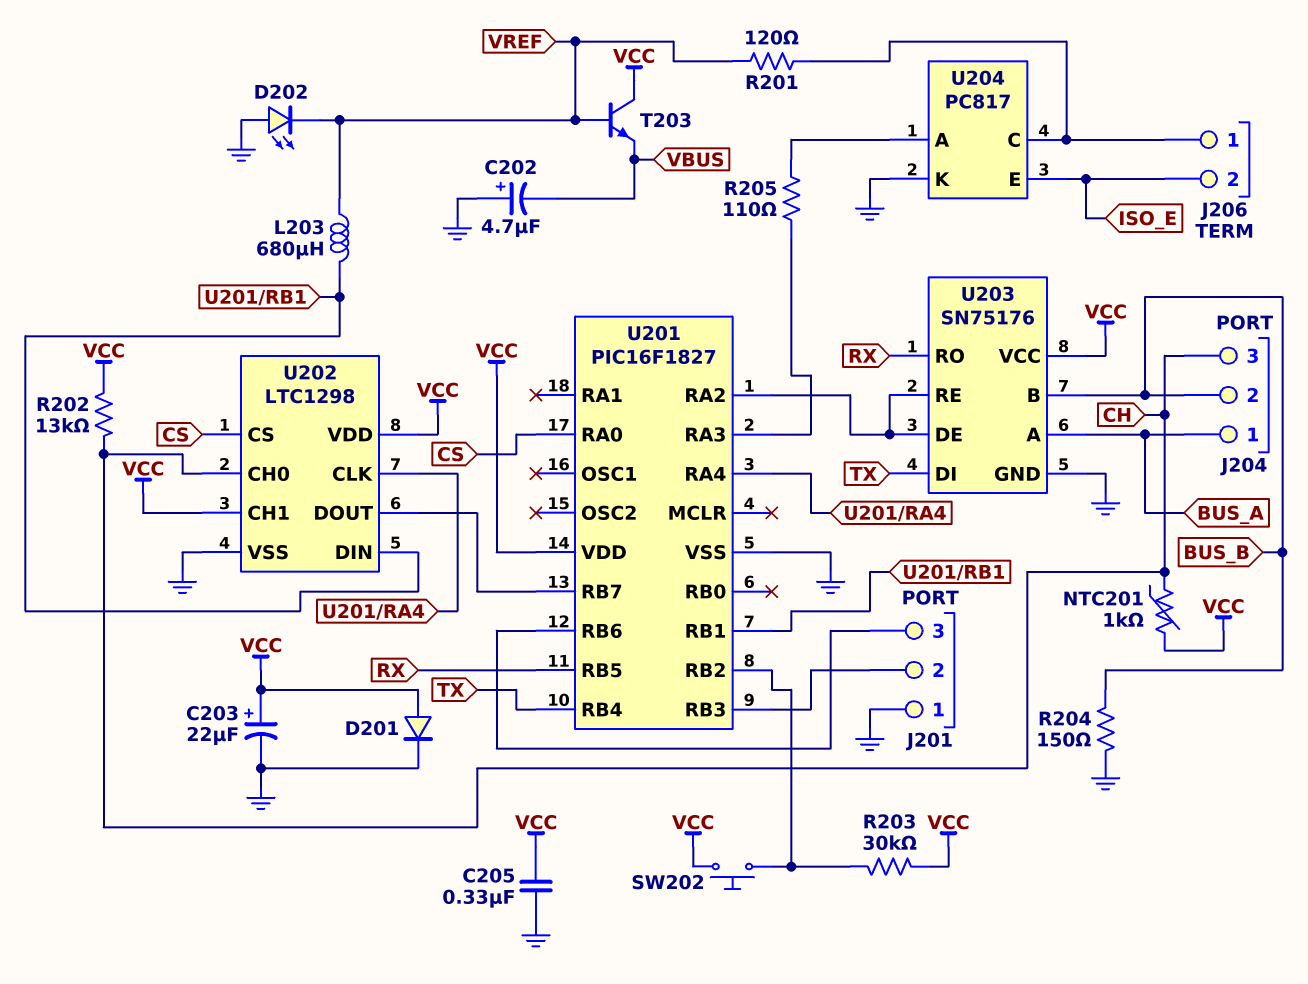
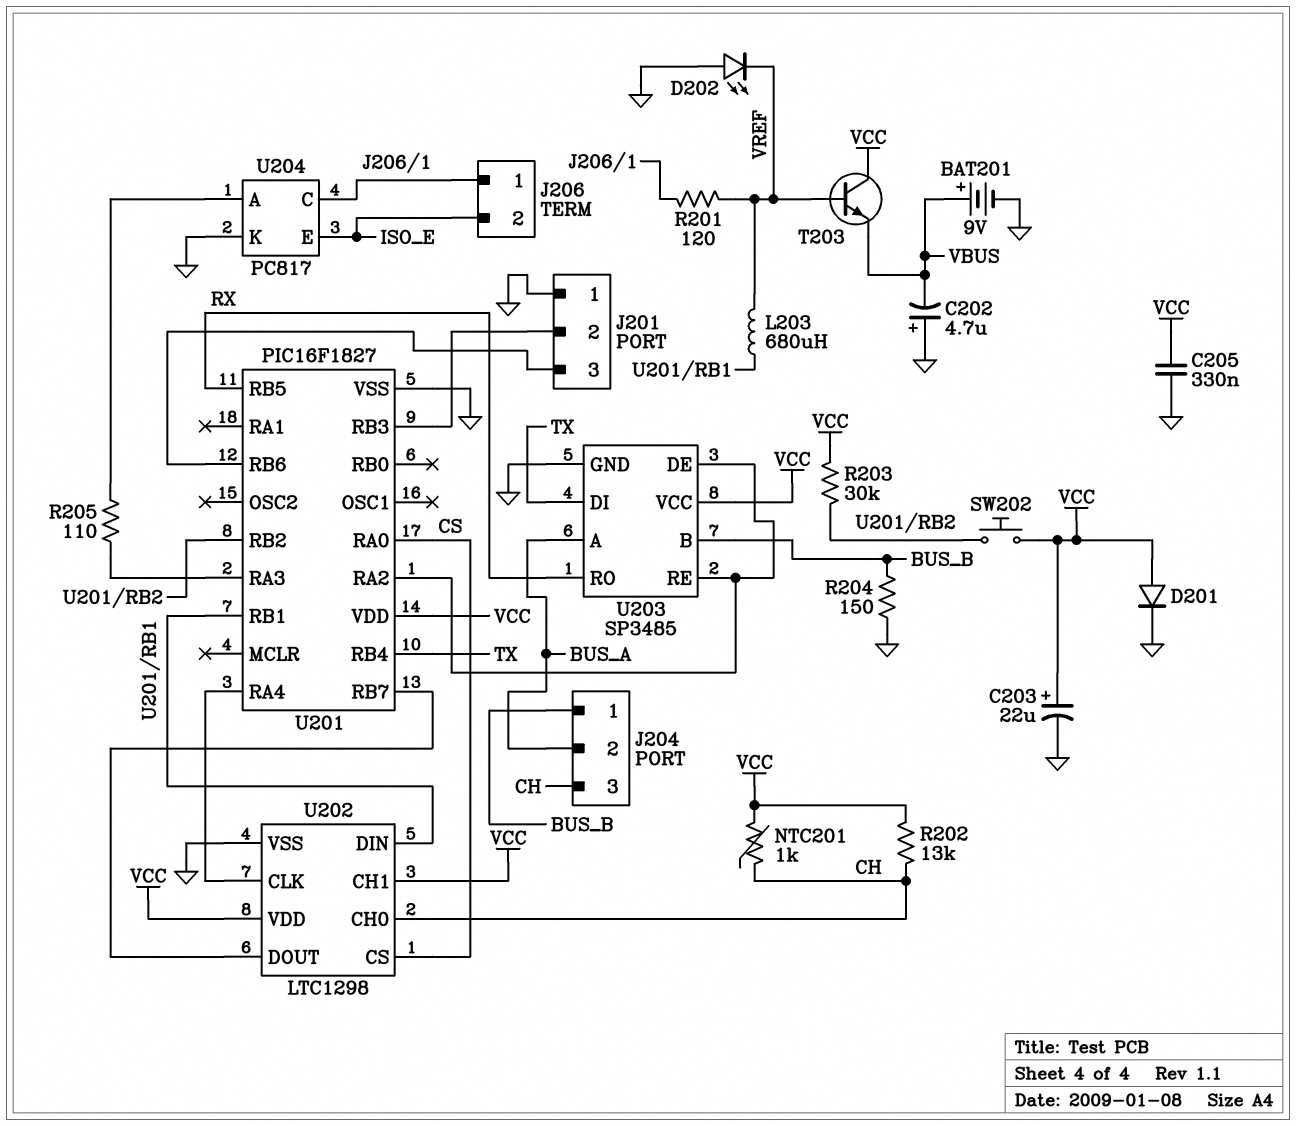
BAT201: none -> 9V (plus VBUS, minus GND)
J204 pin 1: BUS_A -> BUS_B
J204 pin 2: BUS_B -> BUS_A
U203: SN75176 -> SP3485

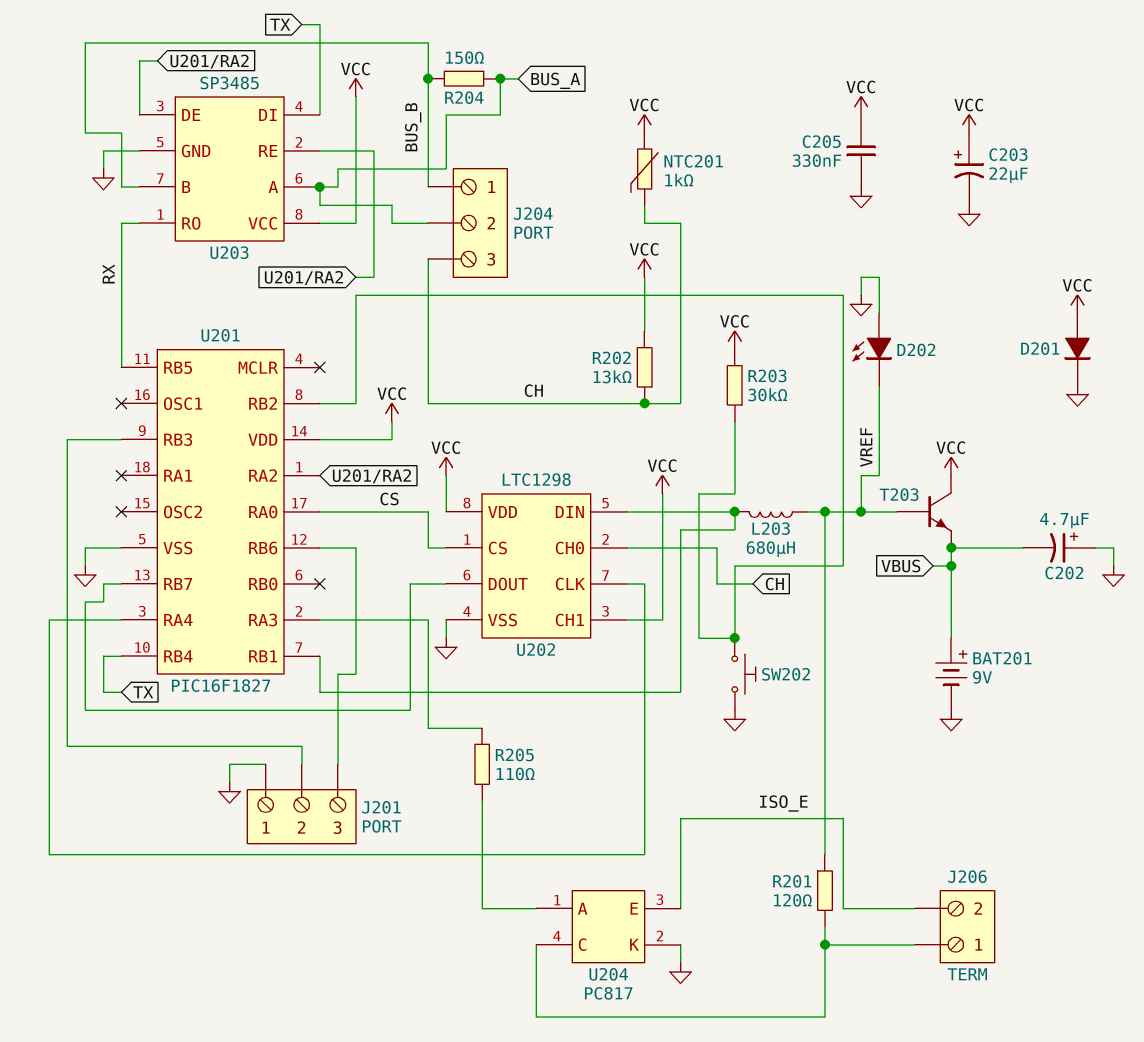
R204: 150 (BUS_B, GND) -> 150 (BUS_A, BUS_B)
SW202: button (U201/RB2, VCC) -> button (GND, U201/RB2)

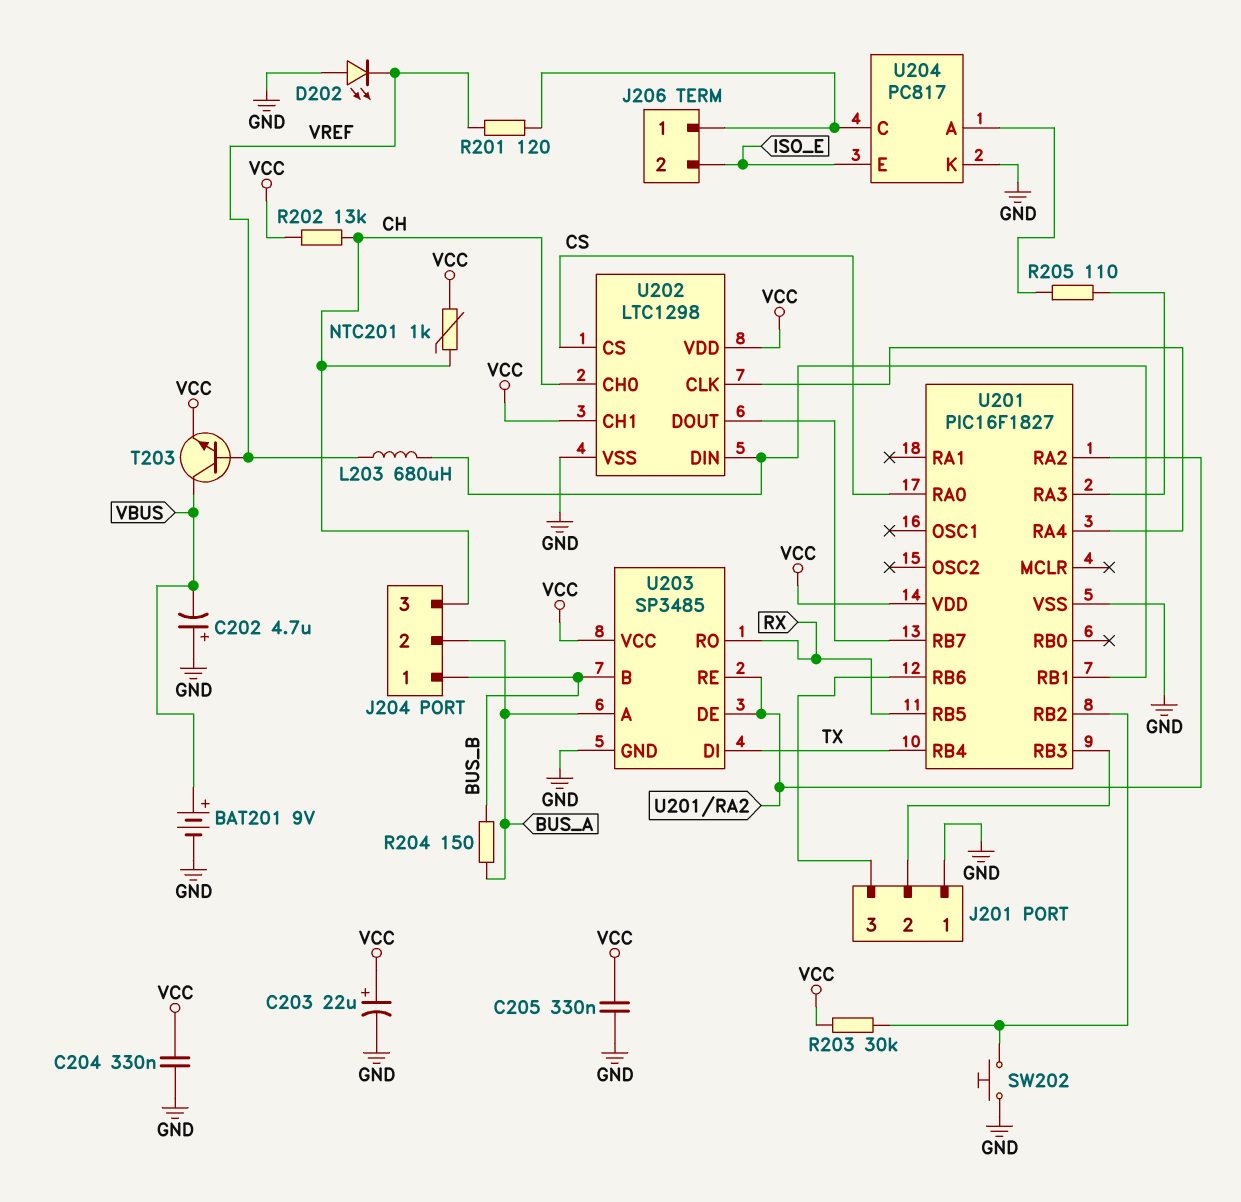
C204: none -> 330nF (GND, VCC)
D201: diode (A VCC, K GND) -> none
T203: NPN (B VREF, C VCC, E VBUS) -> NPN (B VREF, C VBUS, E VCC)

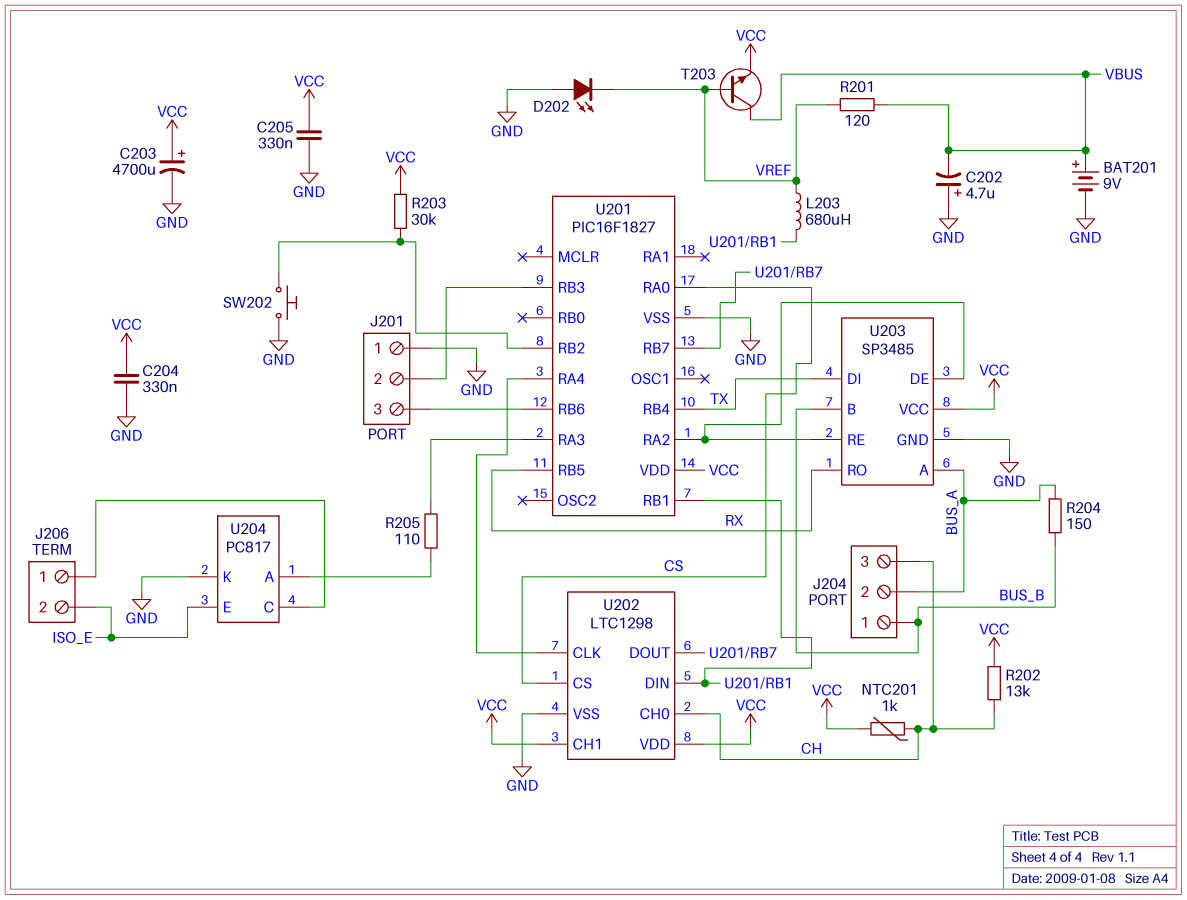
C203: 22uF (plus VCC, minus GND) -> 4700uF (plus VCC, minus GND)
R201: 120 (J206/1, VREF) -> 120 (VBUS, VREF)

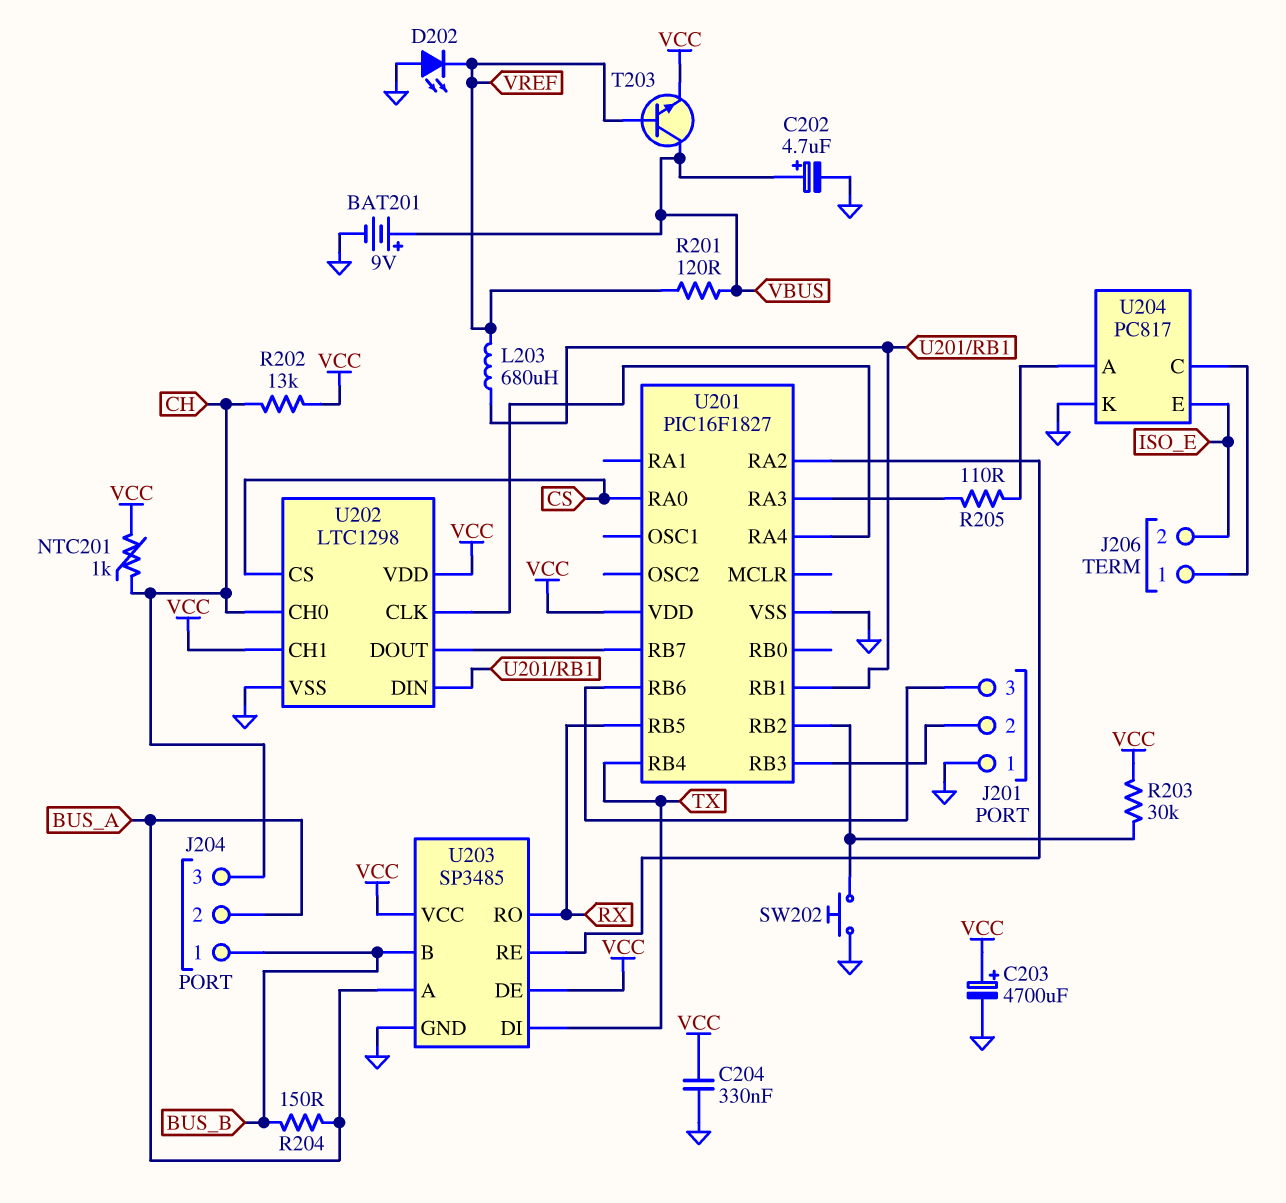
C202: 4.7uF (plus GND, minus VBUS) -> 4.7uF (plus VBUS, minus GND)
C205: 330nF (GND, VCC) -> none
U203 pin DE: U201/RA2 -> VCC

